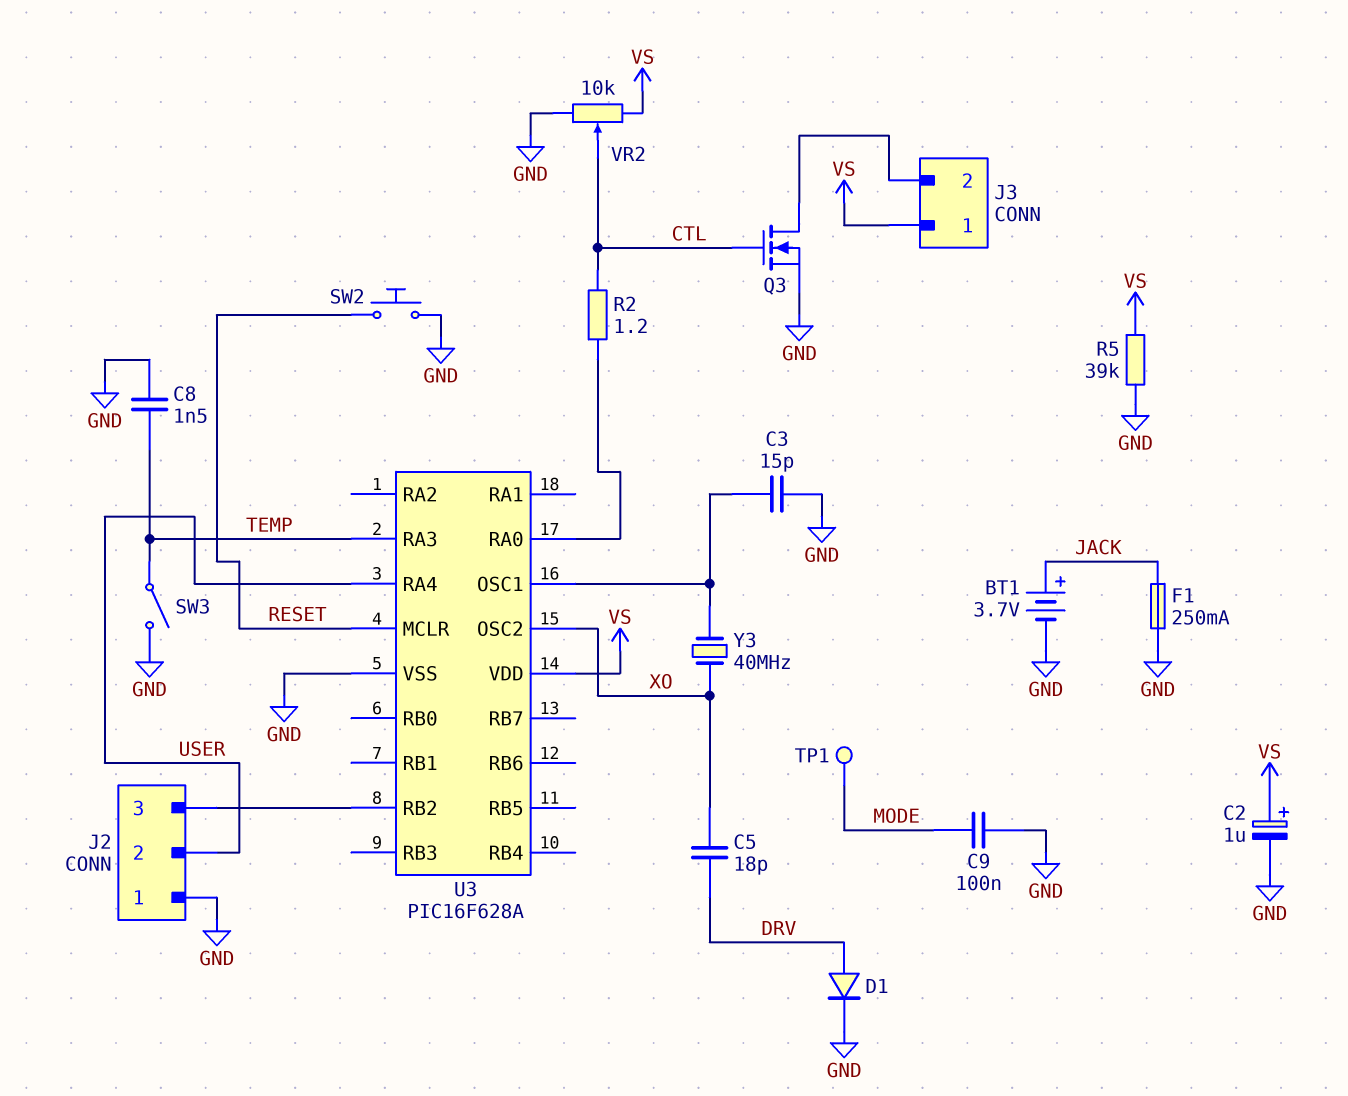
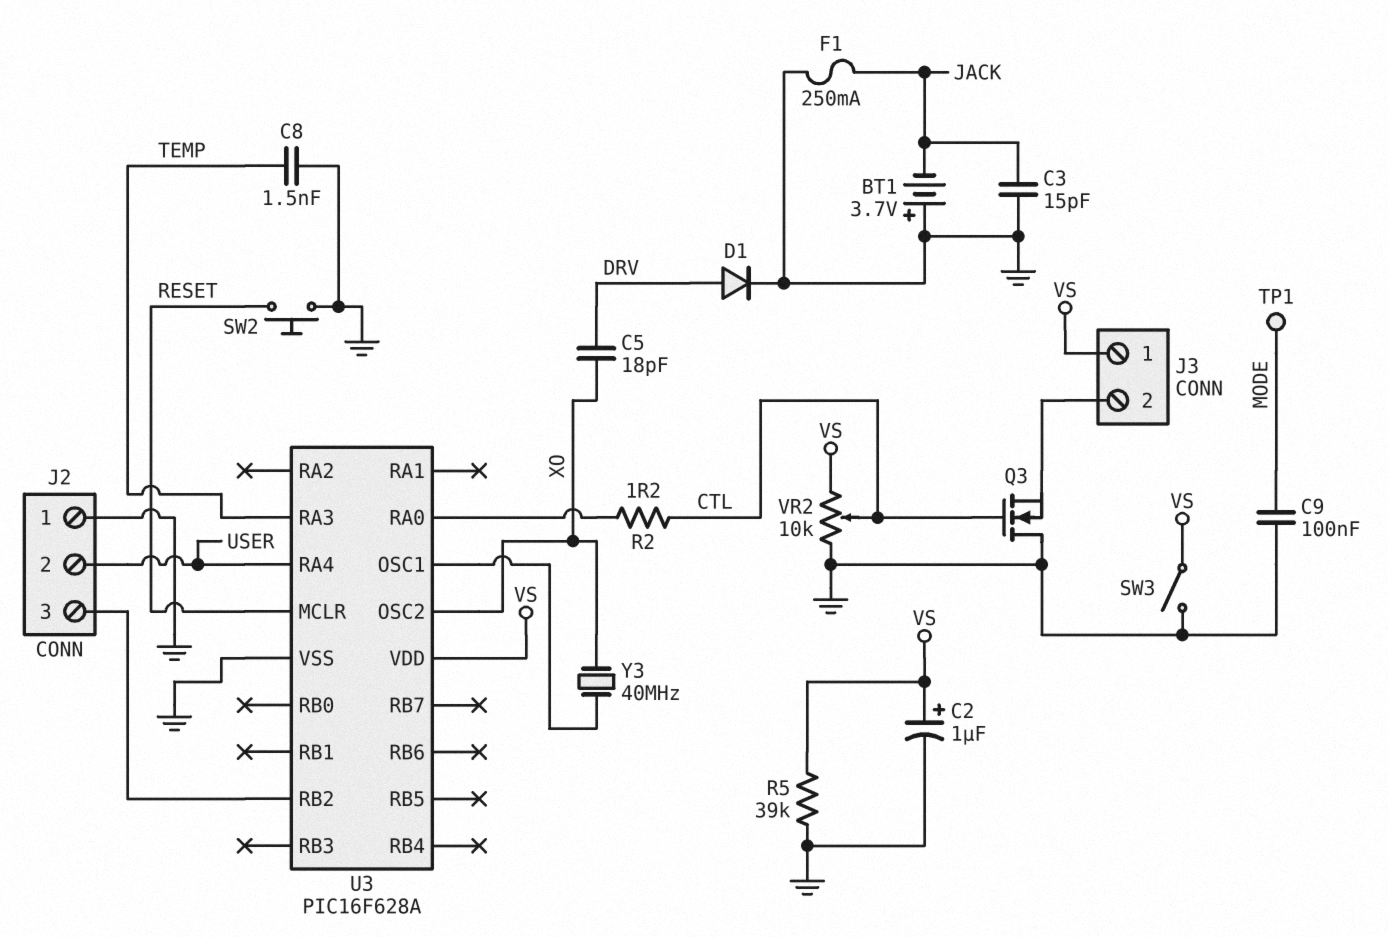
BT1: 3.7V (plus JACK, minus GND) -> 3.7V (plus GND, minus JACK)
C3: 15pF (GND, U3/OSC1) -> 15pF (GND, JACK)
Q3: NMOS (G CTL, D J3/2, S GND) -> NMOS (G CTL, D GND, S J3/2)
SW3: switch (GND, TEMP) -> switch (GND, VS)

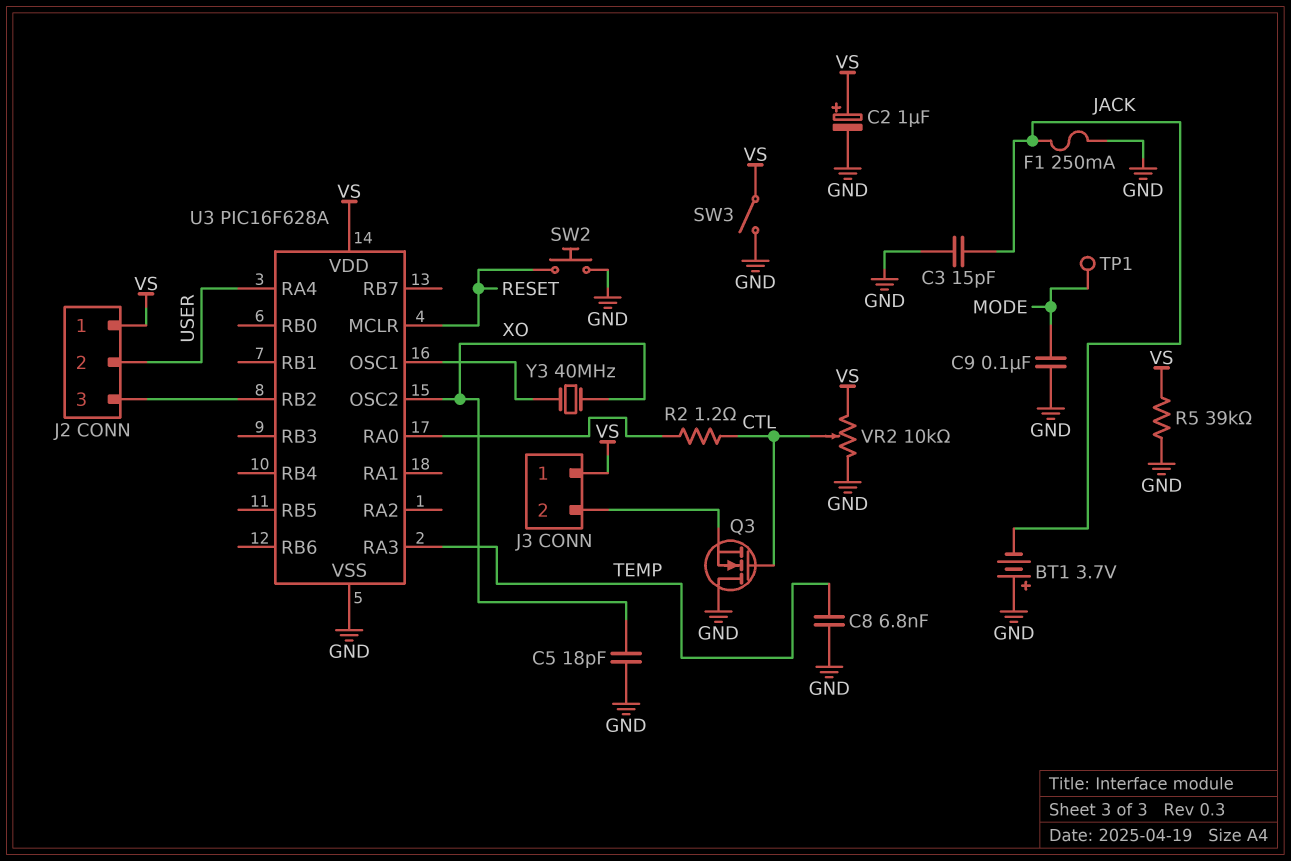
C5: 18pF (DRV, XO) -> 18pF (GND, XO)
C8: 1.5nF (GND, TEMP) -> 6.8nF (GND, TEMP)
D1: diode (A DRV, K GND) -> none
J2 pin 1: GND -> VS

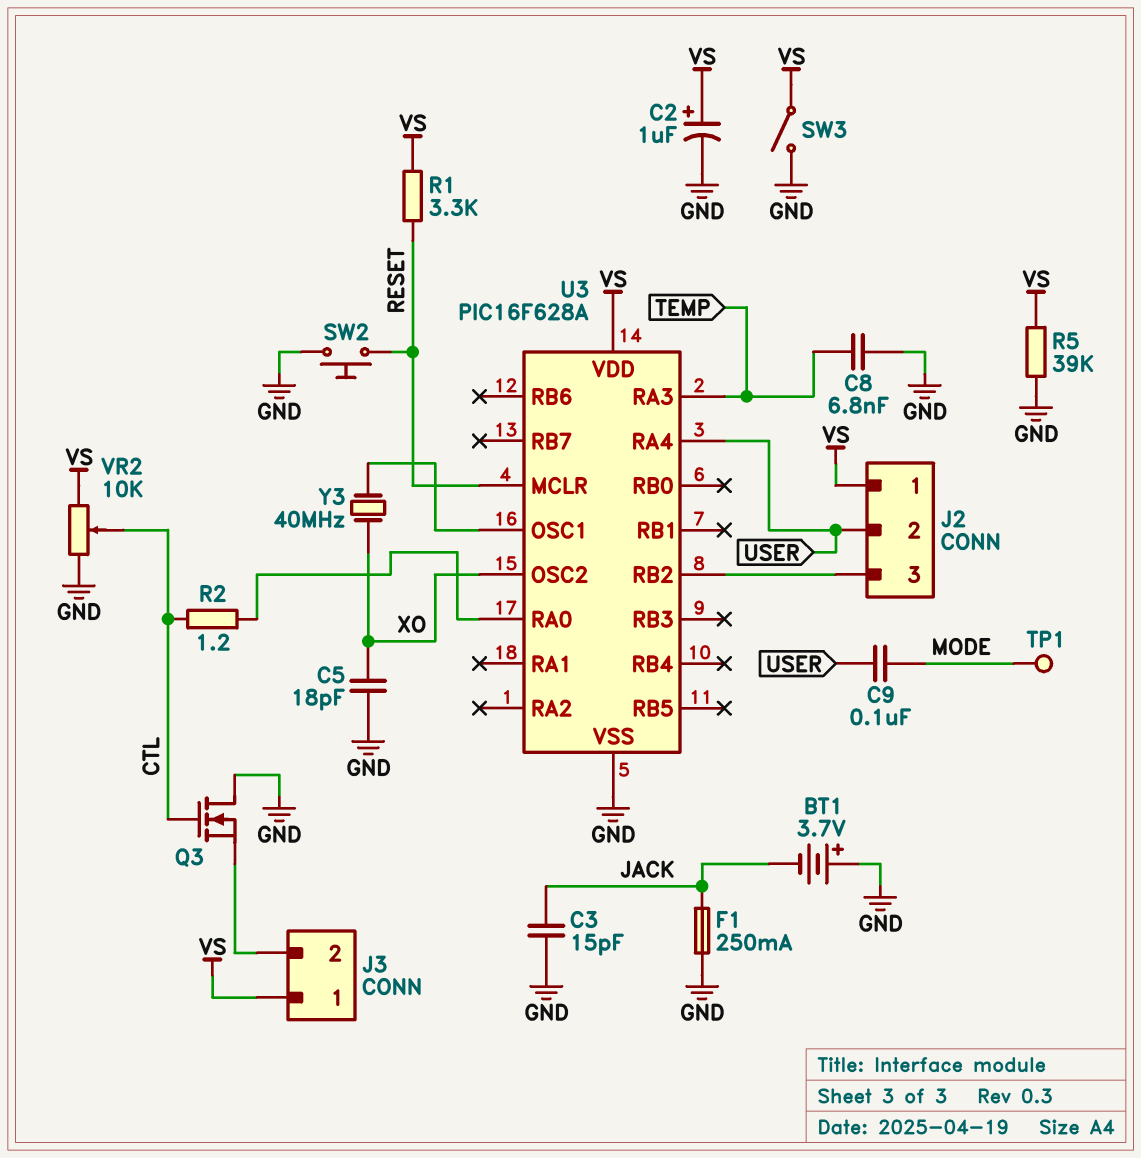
C9: 100nF (GND, MODE) -> 100nF (MODE, USER)
R1: none -> 3.3k (RESET, VS)

